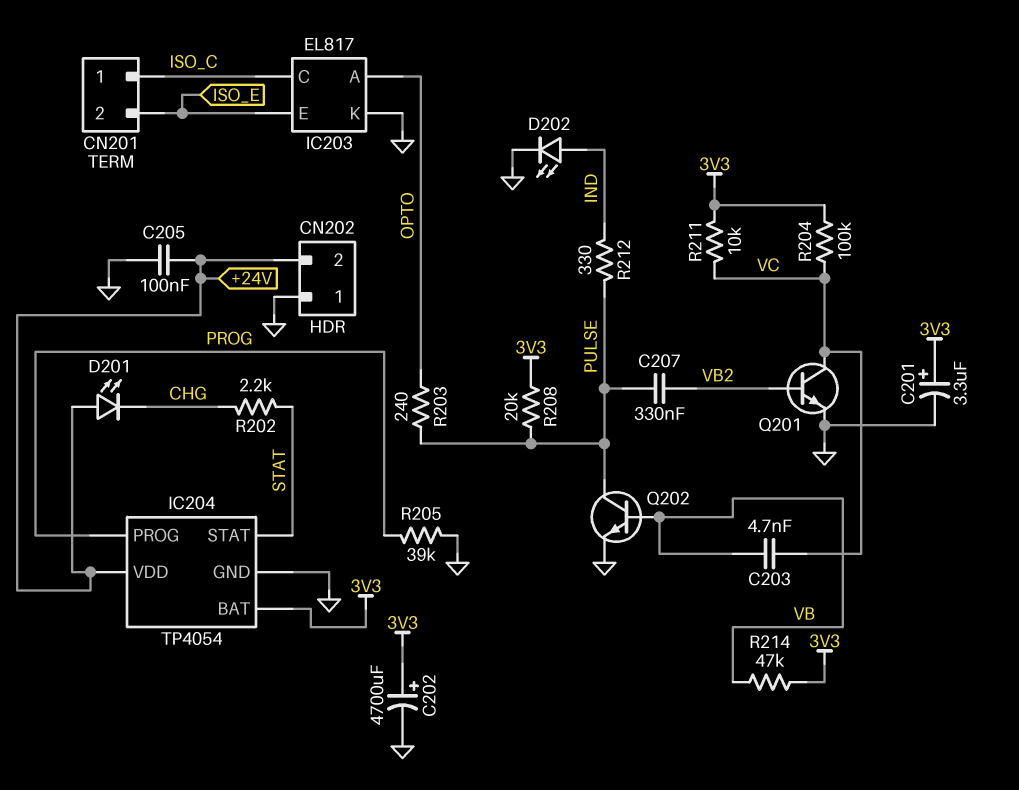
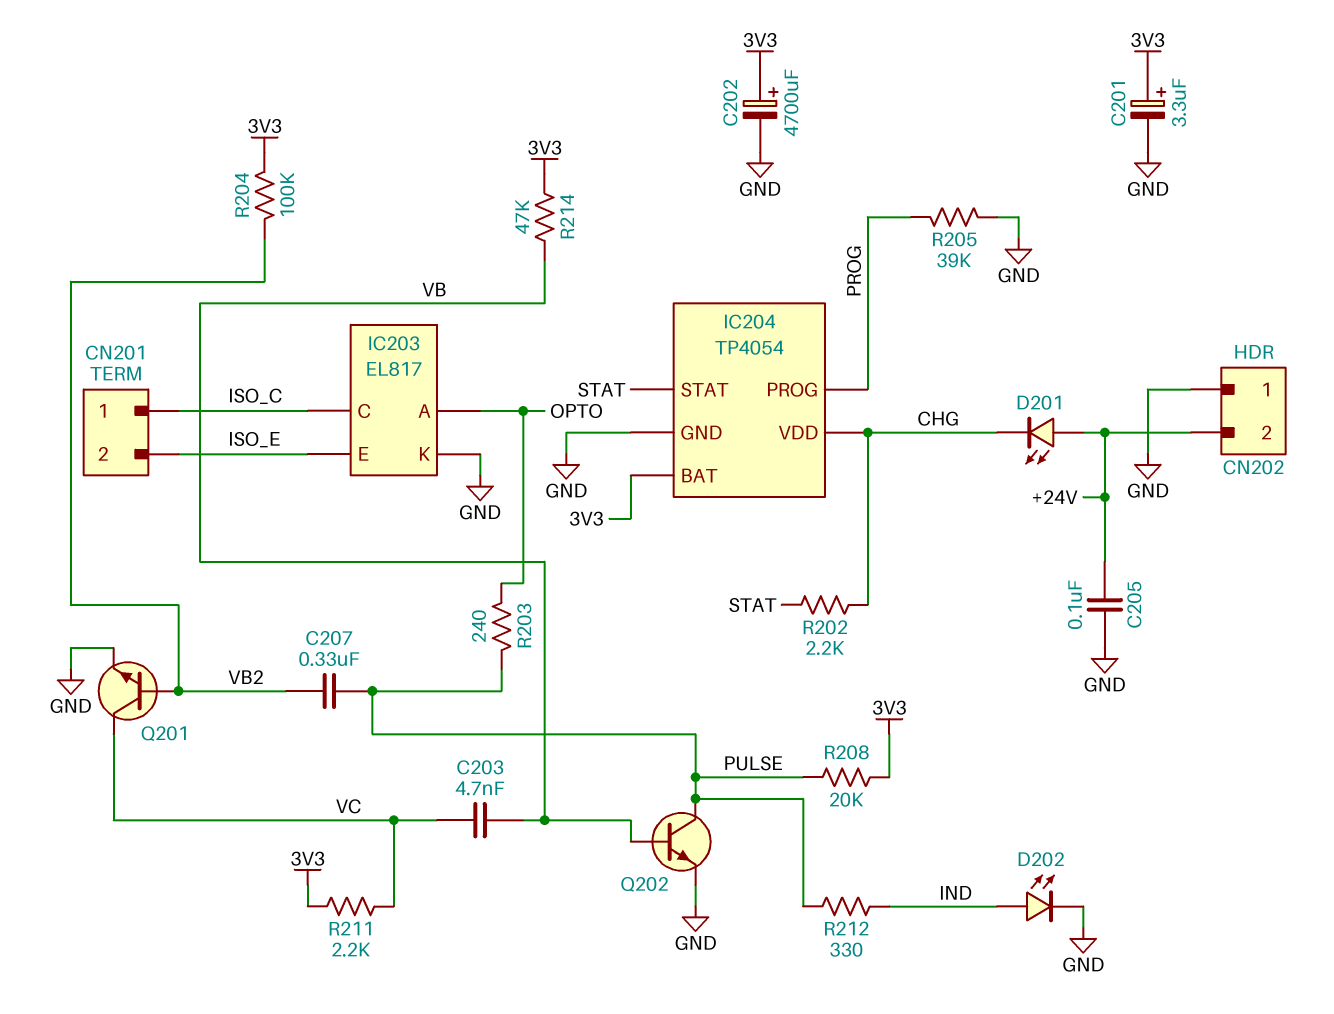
IC204 pin VDD: +24V -> CHG
R204: 100k (3V3, VC) -> 100k (3V3, VB2)
R211: 10k (3V3, VC) -> 2.2k (3V3, VC)

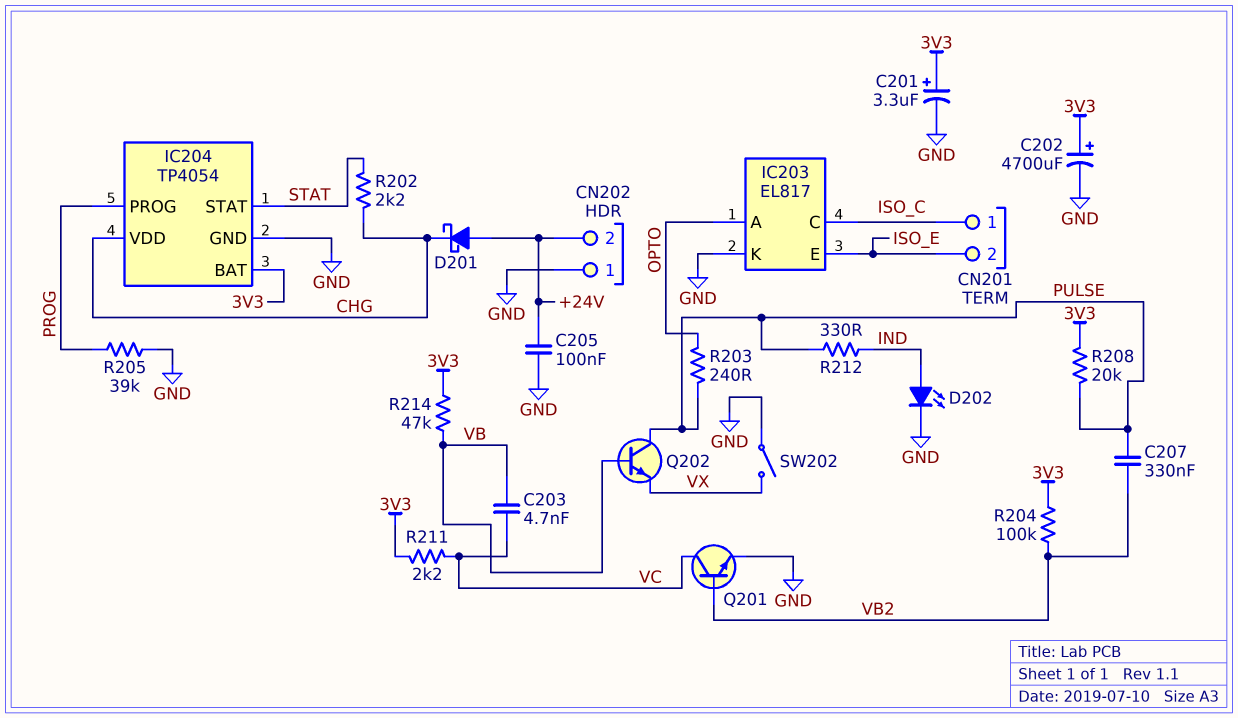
D201: LED (A +24V, K CHG) -> schottky (A +24V, K CHG)
Q202: NPN (B VB, C PULSE, E GND) -> NPN (B VB, C PULSE, E VX)
SW202: none -> switch (GND, VX)

